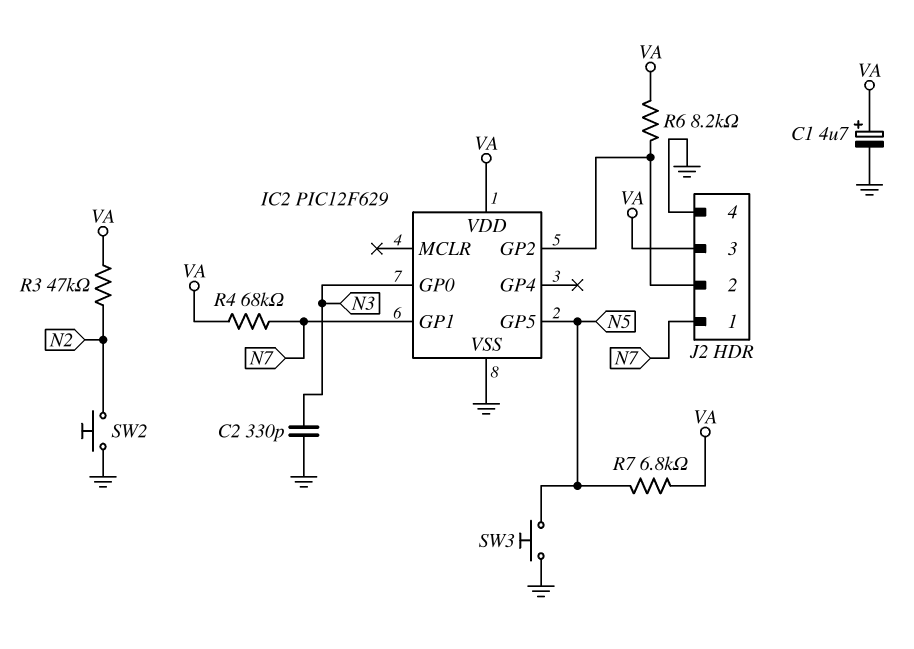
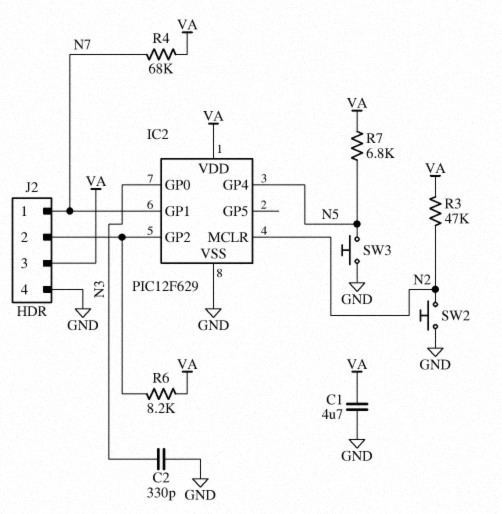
C1: 4.7uF (plus VA, minus GND) -> 4.7uF (GND, VA)
IC2 pin GP4: none -> N5
IC2 pin GP5: N5 -> none
IC2 pin MCLR: none -> N2

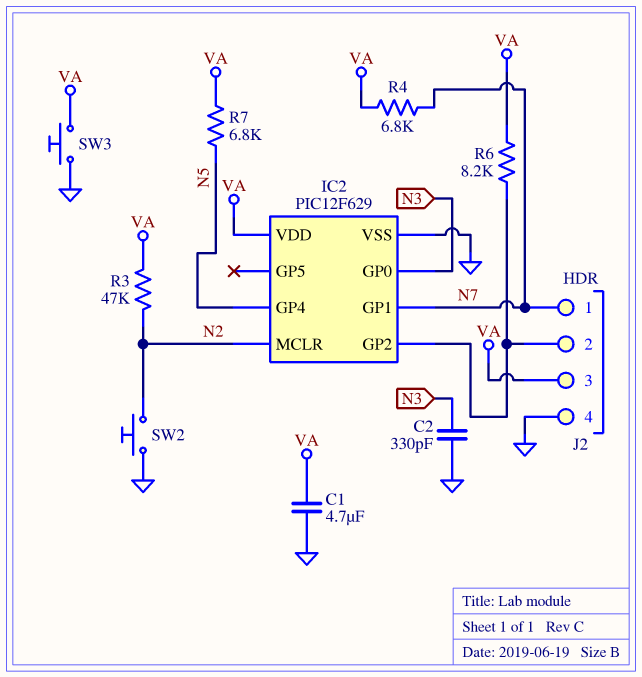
R4: 68k (N7, VA) -> 6.8k (N7, VA)
SW3: button (GND, N5) -> button (GND, VA)

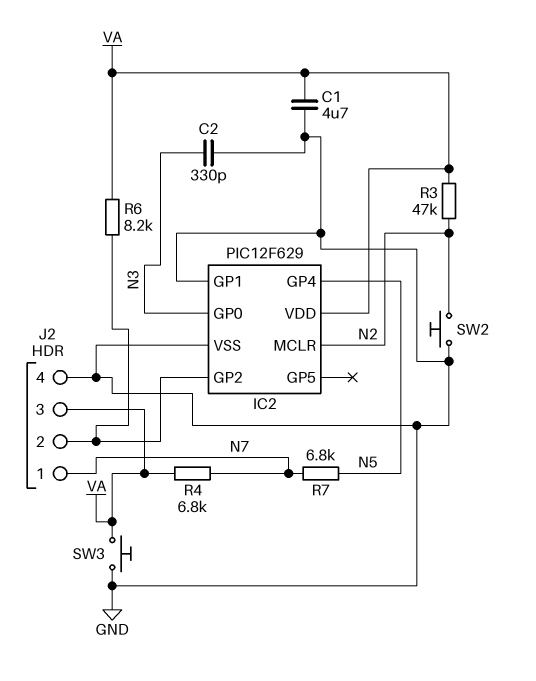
IC2 pin GP1: N7 -> GND
R7: 6.8k (N5, VA) -> 6.8k (N5, N7)

